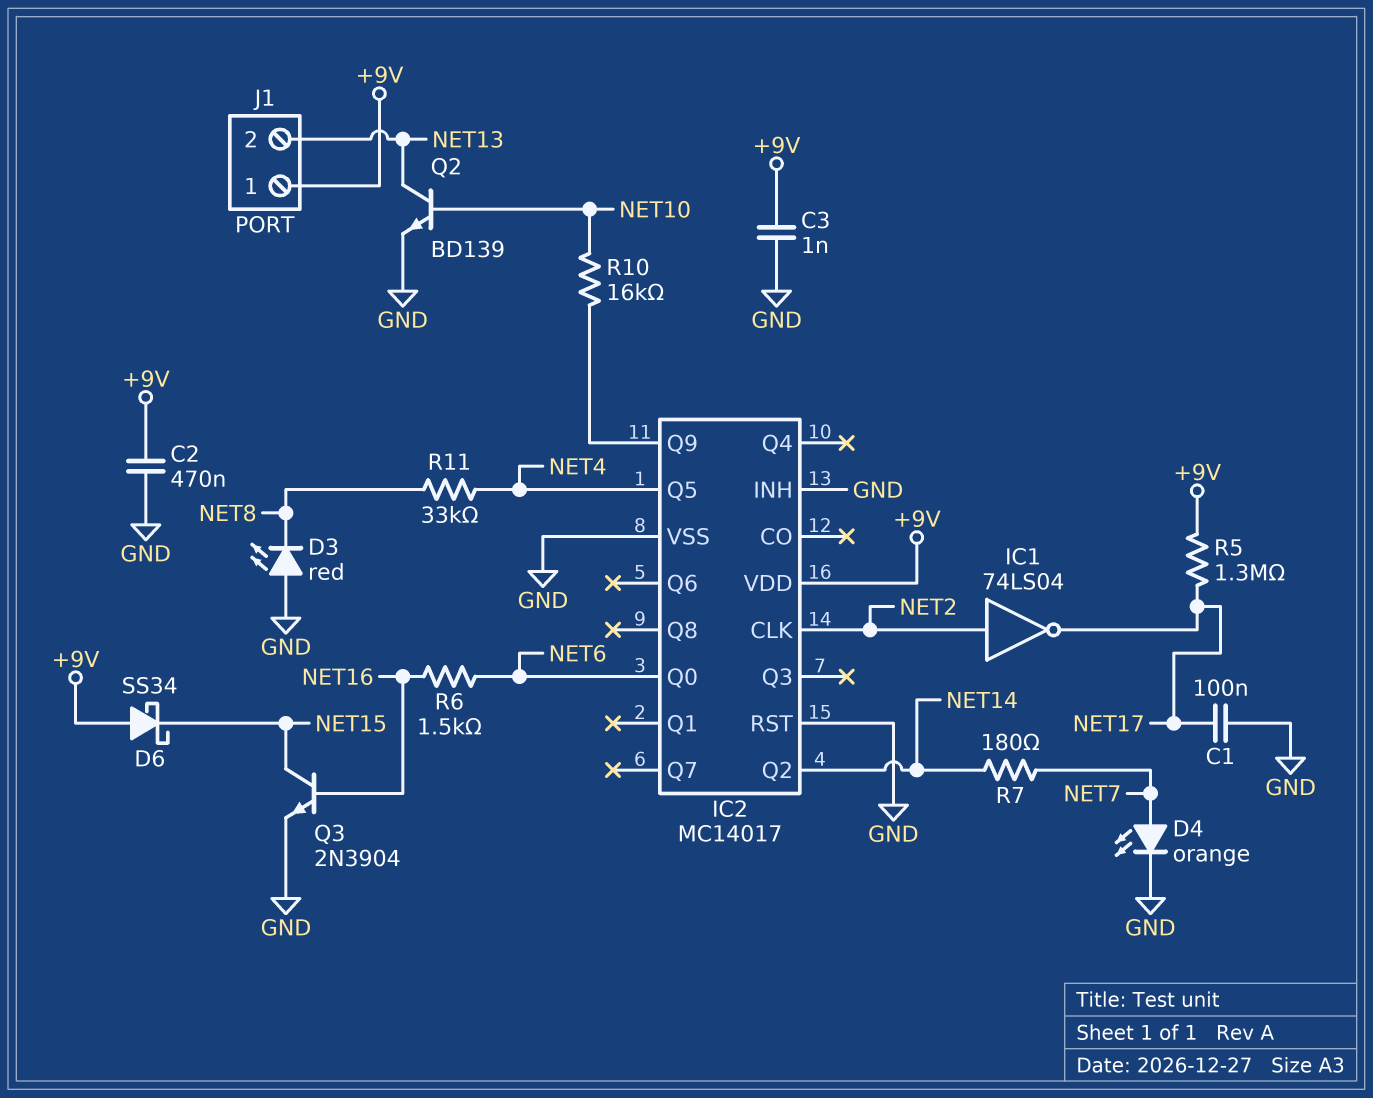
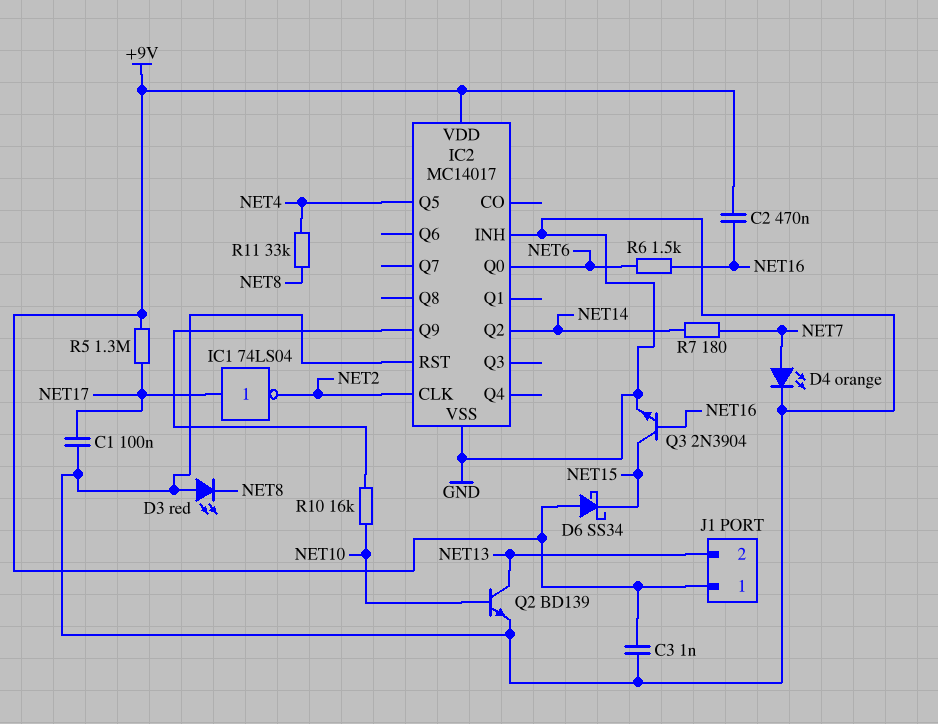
C2: 470nF (+9V, GND) -> 470nF (+9V, NET16)
IC1: NOT 74LS04 (in NET2, out NET17) -> NOT 74LS04 (in NET17, out NET2)

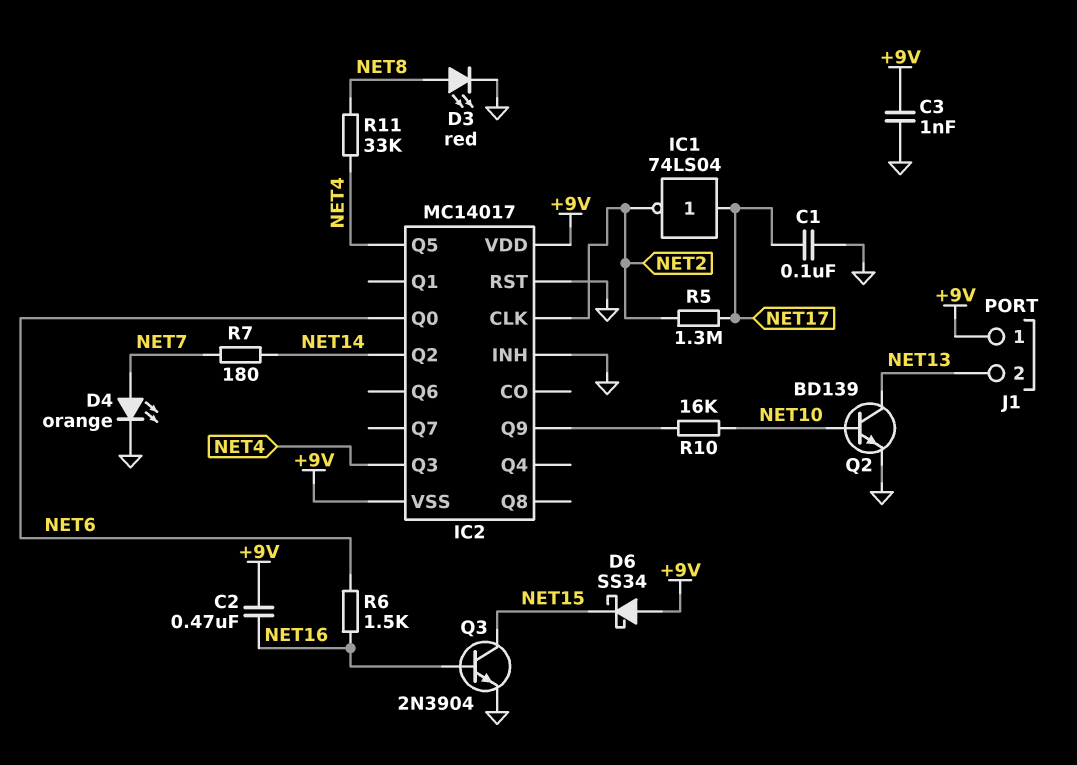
D3: LED red (A GND, K NET8) -> LED red (A NET8, K GND)
IC2 pin Q3: none -> NET4
IC2 pin VSS: GND -> +9V
R5: 1.3M (+9V, NET17) -> 1.3M (NET2, NET17)

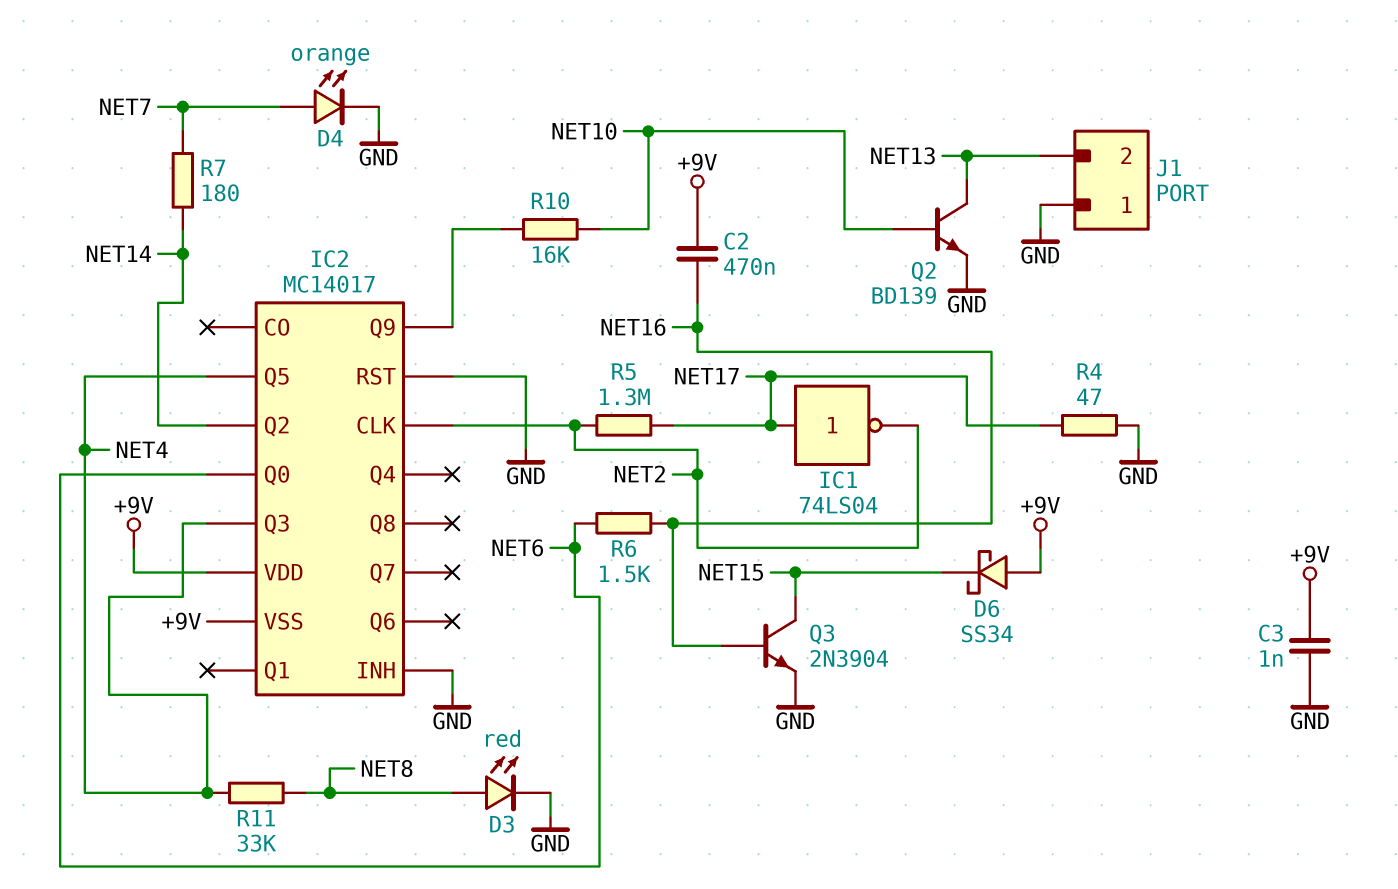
C1: 100nF (GND, NET17) -> none
J1 pin 1: +9V -> GND
R4: none -> 47 (GND, NET17)

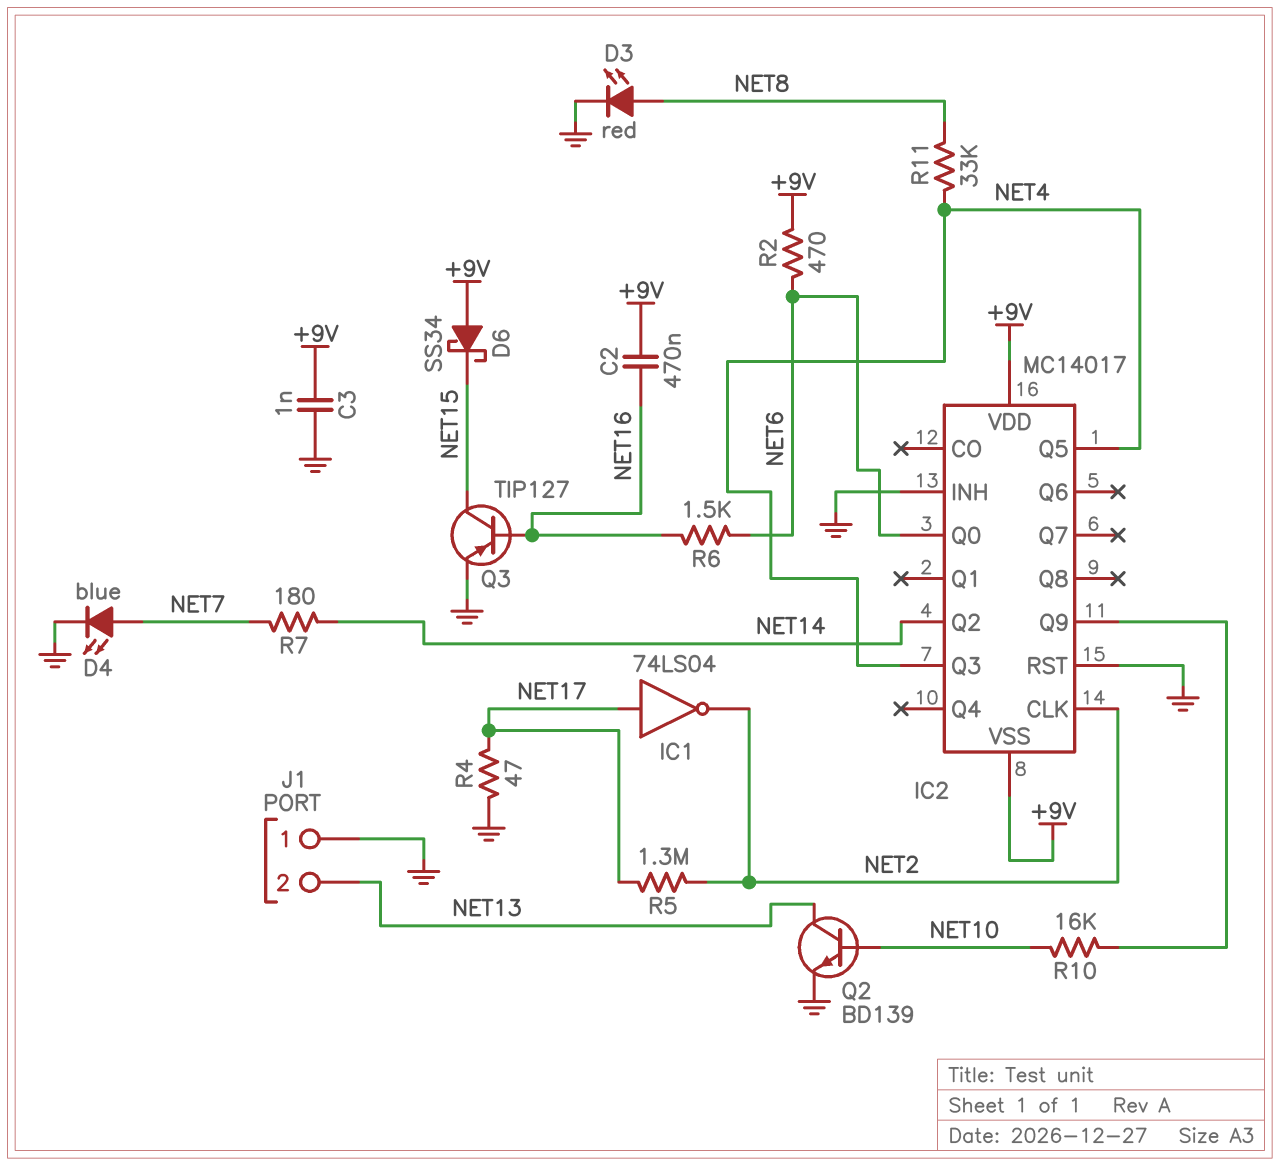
D4: LED orange (A NET7, K GND) -> LED blue (A NET7, K GND)
Q3: NPN 2N3904 (B NET16, C NET15, E GND) -> PNP TIP127 (B NET16, C NET15, E GND)
R2: none -> 470 (+9V, NET6)

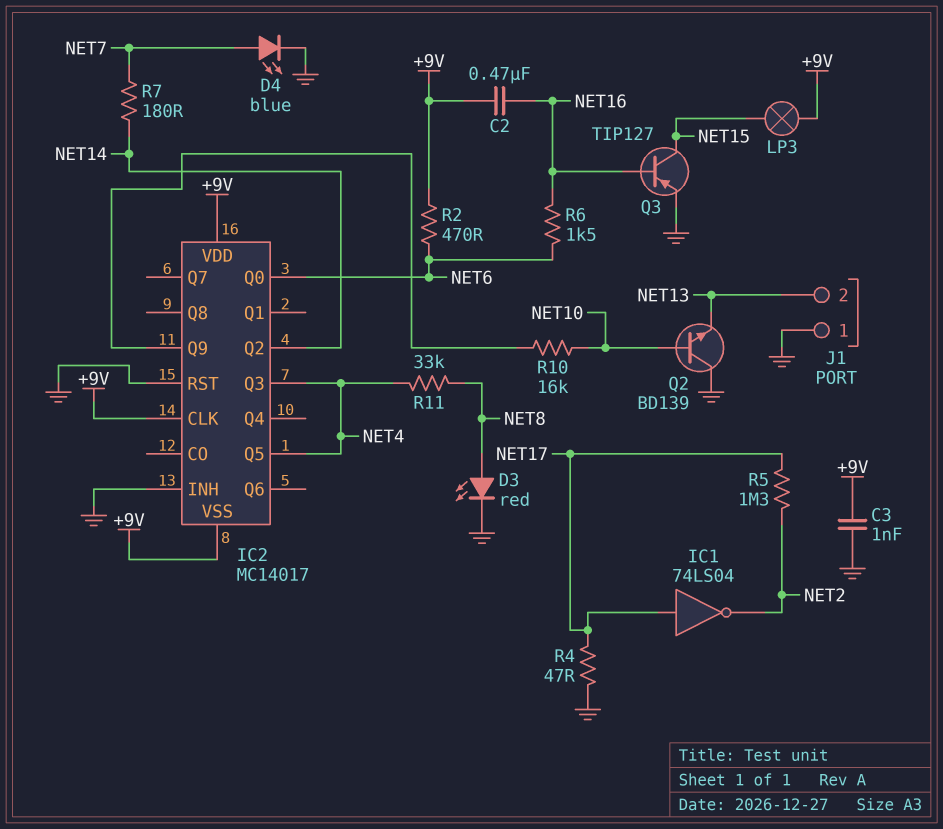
D6: schottky SS34 (A +9V, K NET15) -> none
IC2 pin CLK: NET2 -> +9V
LP3: none -> lamp (+9V, NET15)
Q2: NPN BD139 (B NET10, C NET13, E GND) -> NPN BD139 (B NET10, C GND, E NET13)

